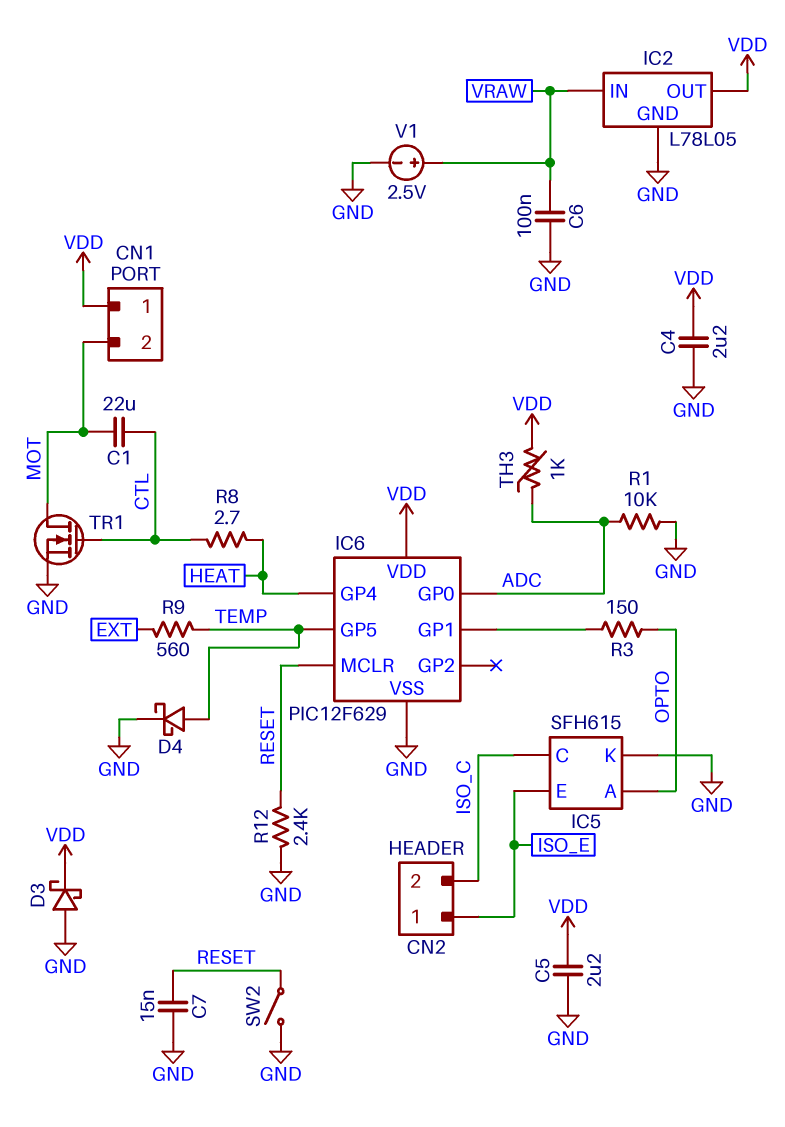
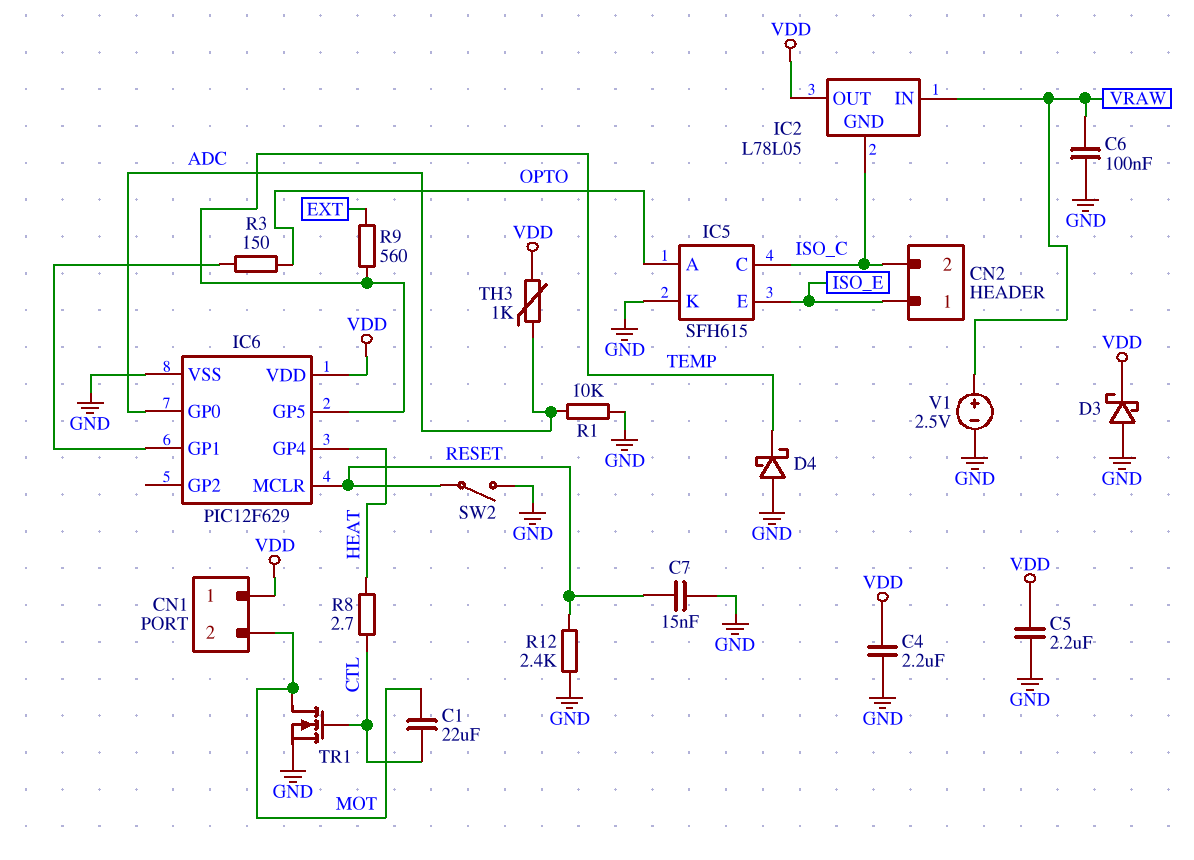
D4: schottky (A TEMP, K GND) -> schottky (A GND, K TEMP)
IC2 pin GND: GND -> ISO_C

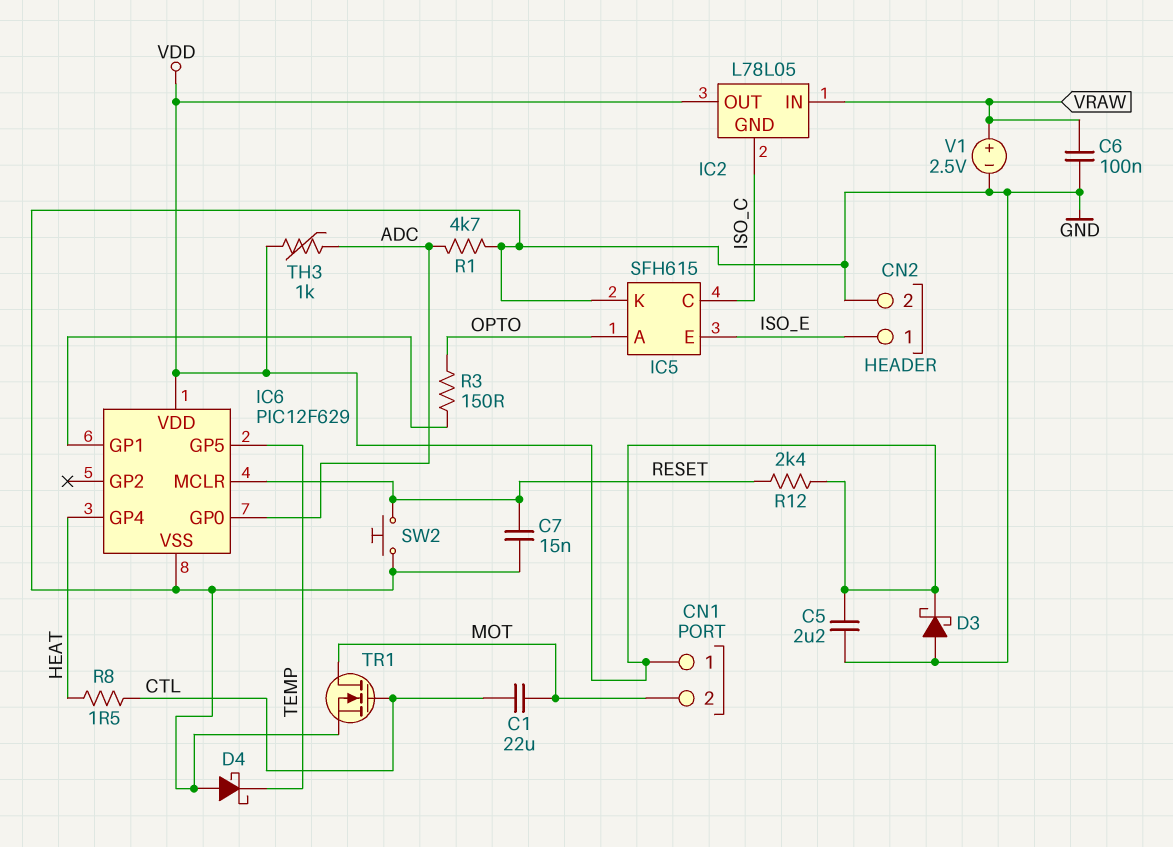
C4: 2.2uF (GND, VDD) -> none
CN2 pin 2: ISO_C -> GND
R1: 10k (ADC, GND) -> 4.7k (ADC, GND)
R8: 2.7 (CTL, HEAT) -> 1.5 (CTL, HEAT)
R9: 560 (EXT, TEMP) -> none
R12: 2.4k (GND, RESET) -> 2.4k (RESET, VDD)
SW2: switch (GND, RESET) -> button (GND, RESET)

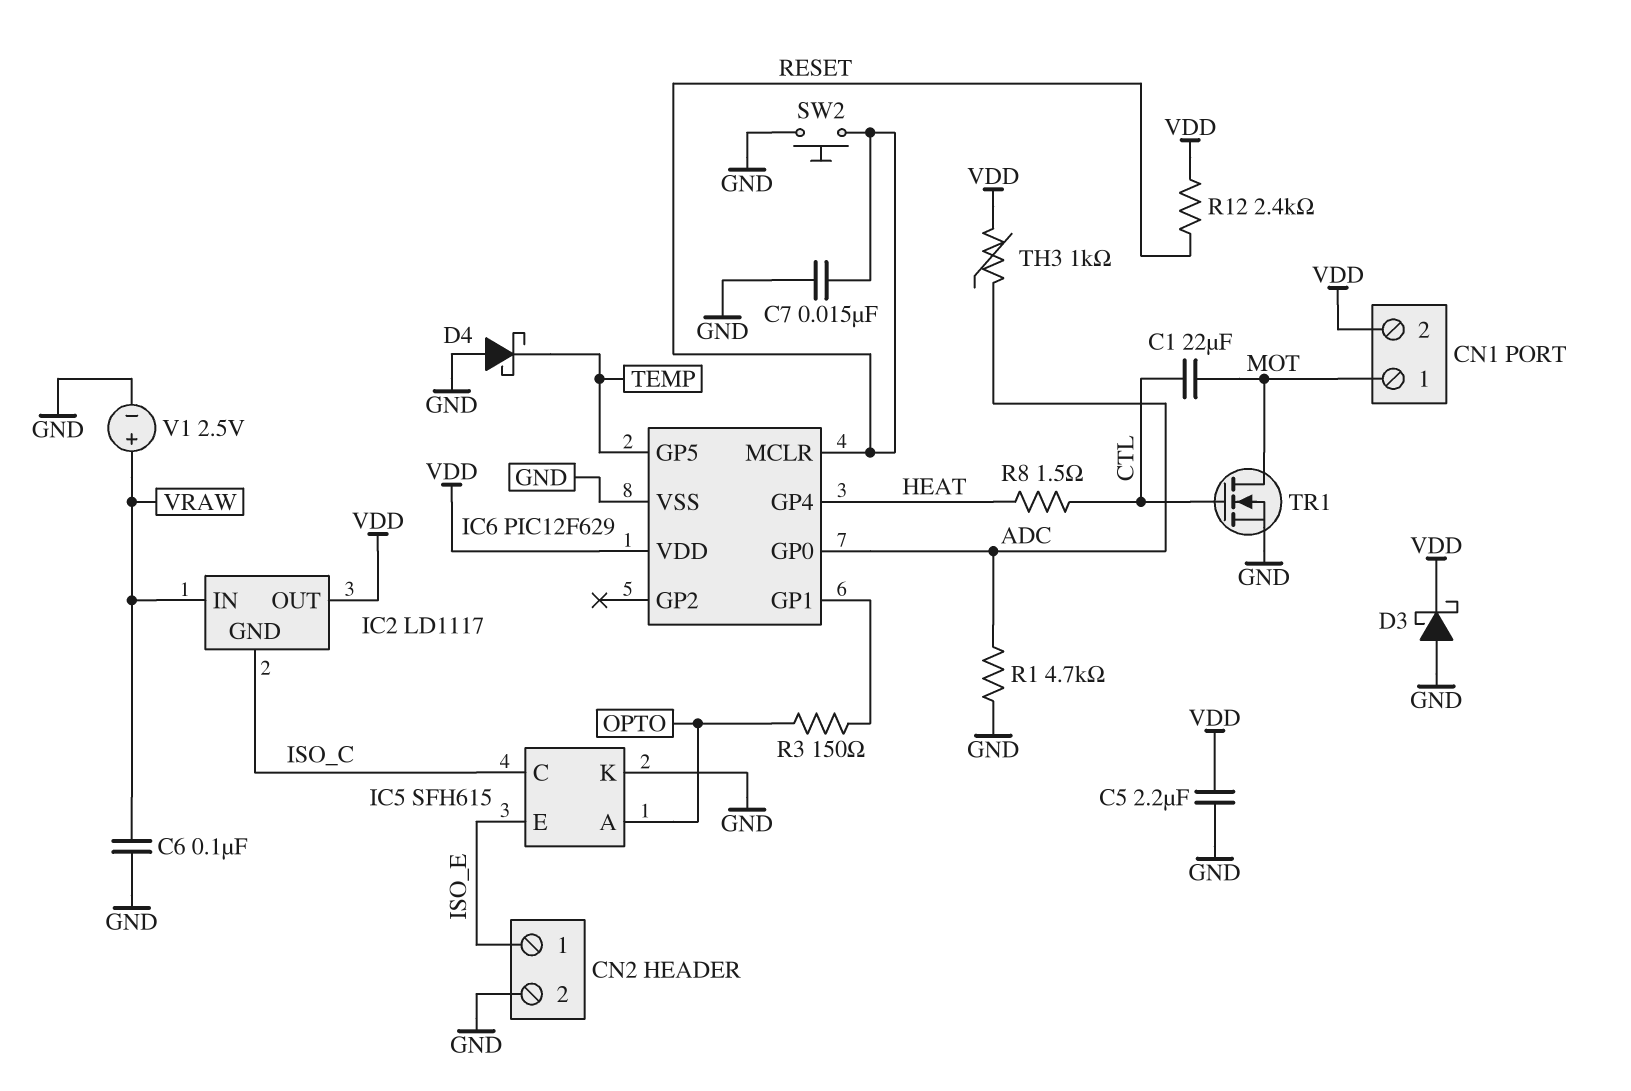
CN1 pin 1: VDD -> MOT
CN1 pin 2: MOT -> VDD
IC2: L78L05 -> LD1117

